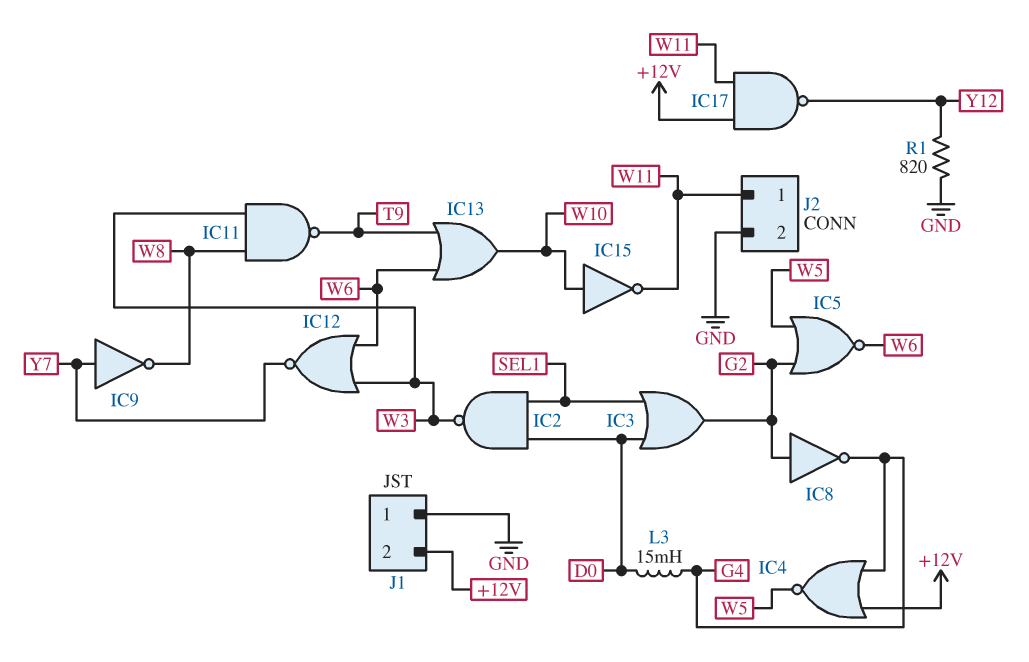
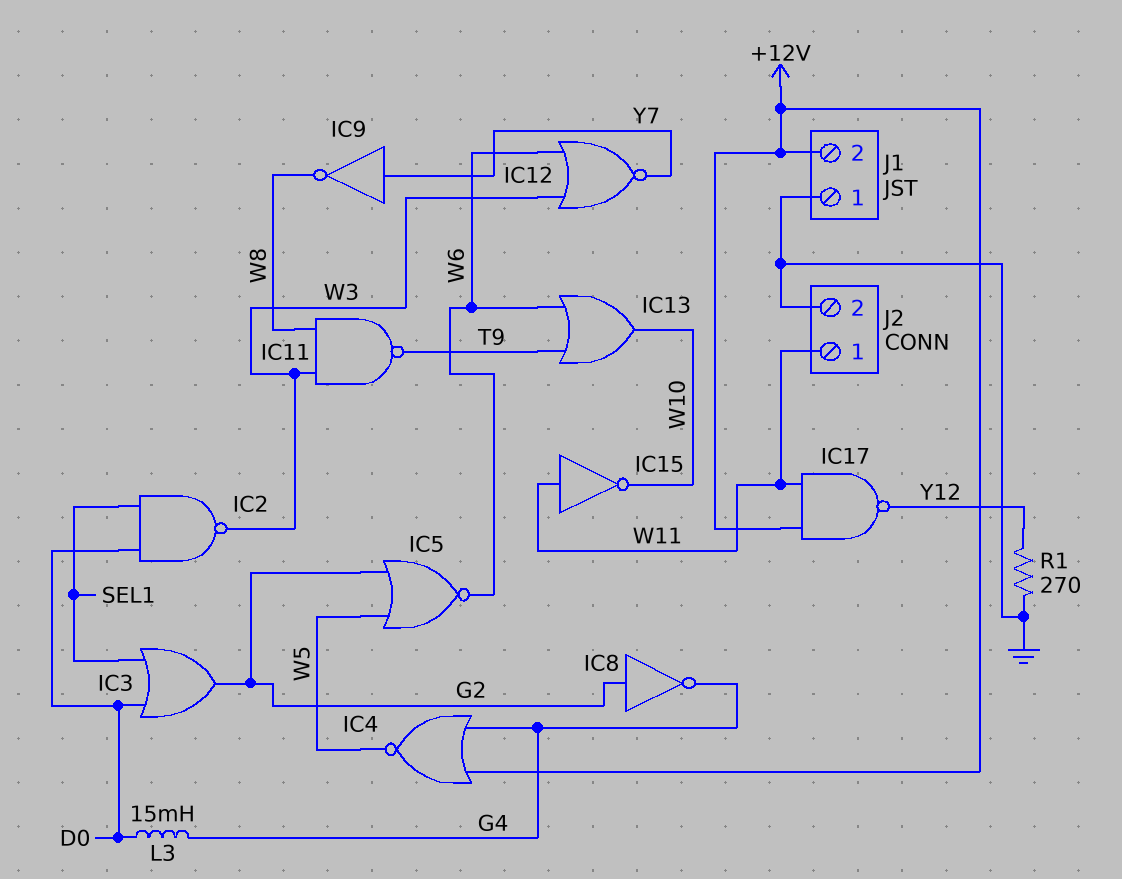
IC15: NOT (in W10, out W11) -> NOT (in W11, out W10)
R1: 820 (GND, Y12) -> 270 (GND, Y12)

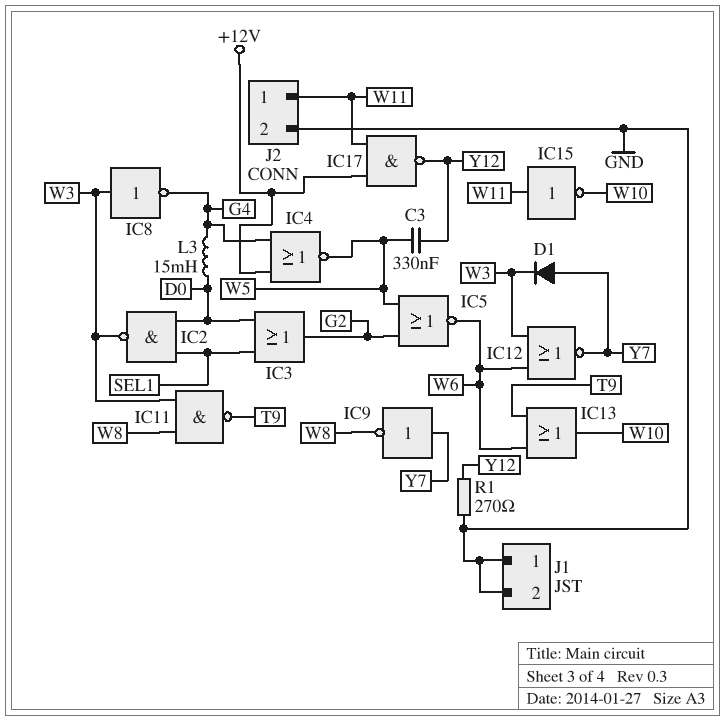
C3: none -> 330nF (W5, Y12)
D1: none -> diode (A Y7, K W3)
IC8: NOT (in G2, out G4) -> NOT (in W3, out G4)
J1 pin 2: +12V -> GND

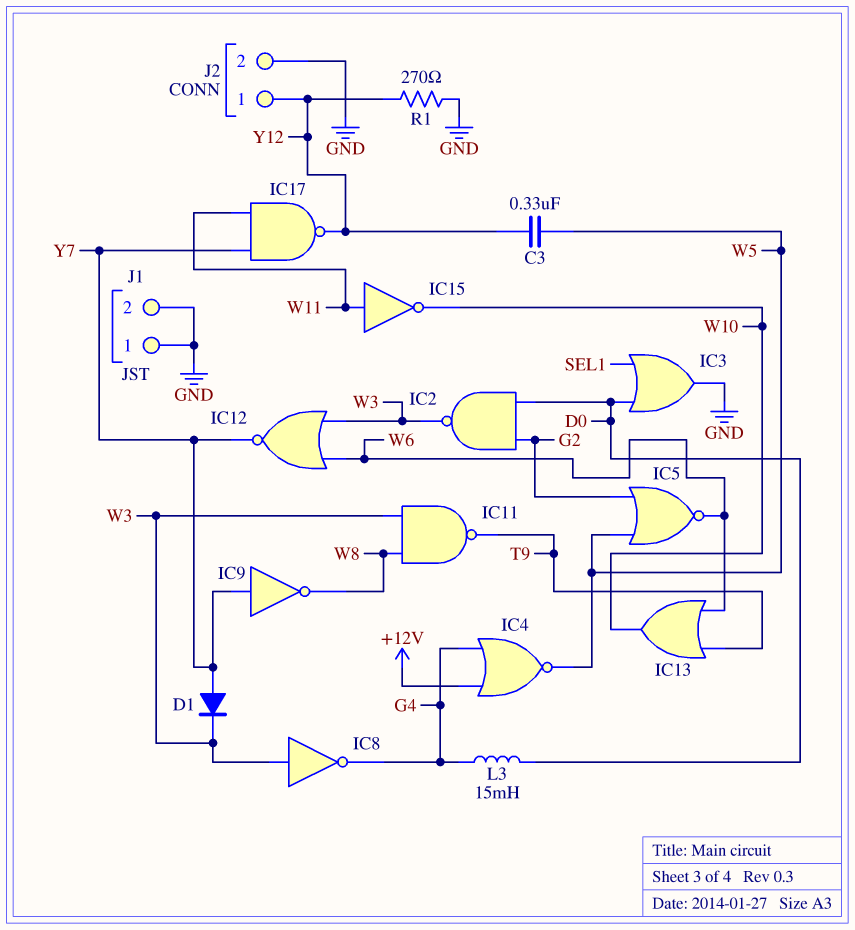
IC2: NAND (in D0, in SEL1, out W3) -> NAND (in D0, in G2, out W3)
IC3: OR (in D0, in SEL1, out G2) -> OR (in D0, in SEL1, out GND)
IC17: NAND (in +12V, in W11, out Y12) -> NAND (in W11, in Y7, out Y12)
J2 pin 1: W11 -> Y12

